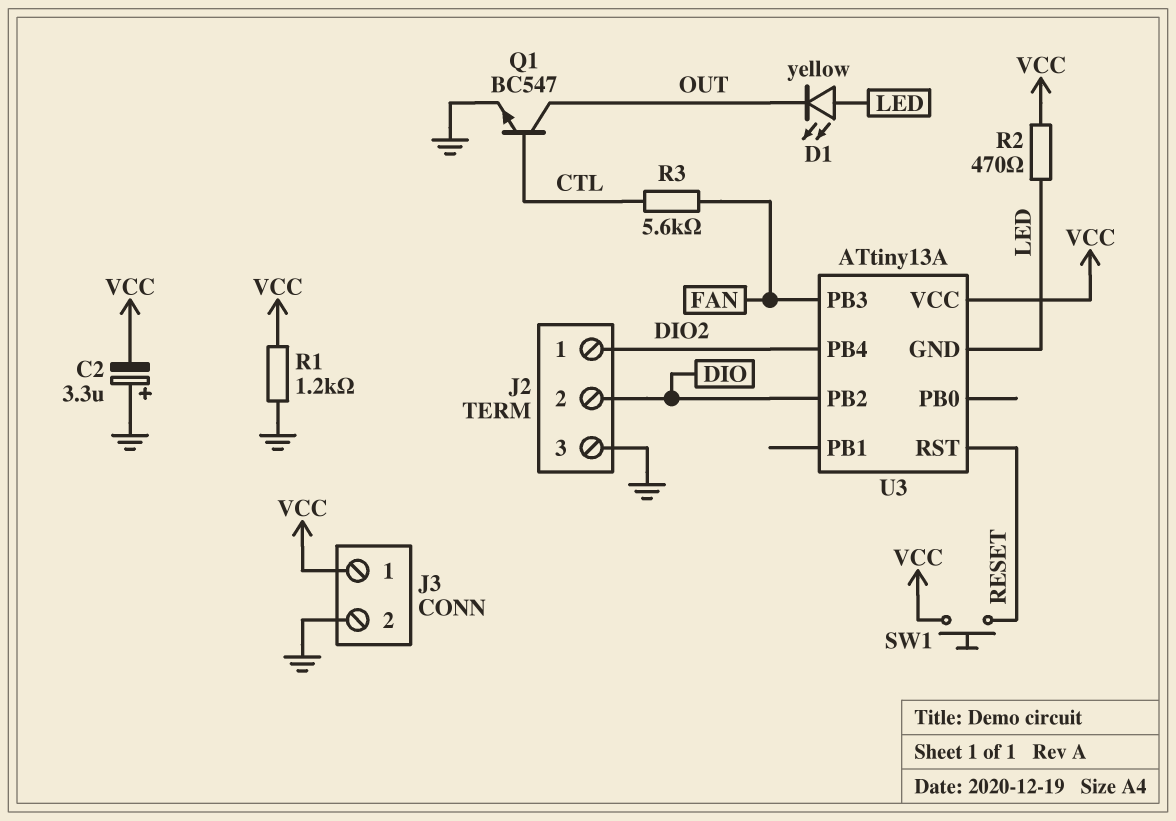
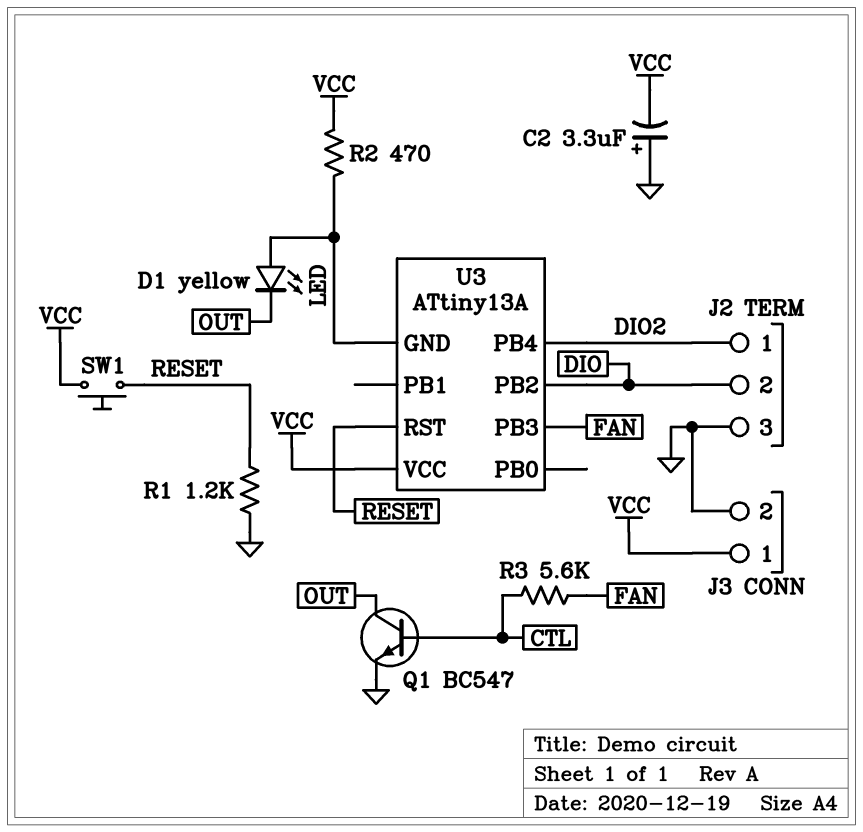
R1: 1.2k (GND, VCC) -> 1.2k (GND, RESET)

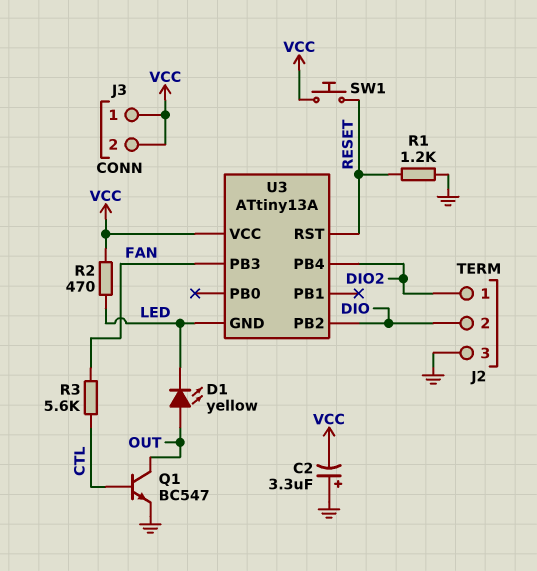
D1: LED yellow (A LED, K OUT) -> LED yellow (A OUT, K LED)
J3 pin 2: GND -> VCC

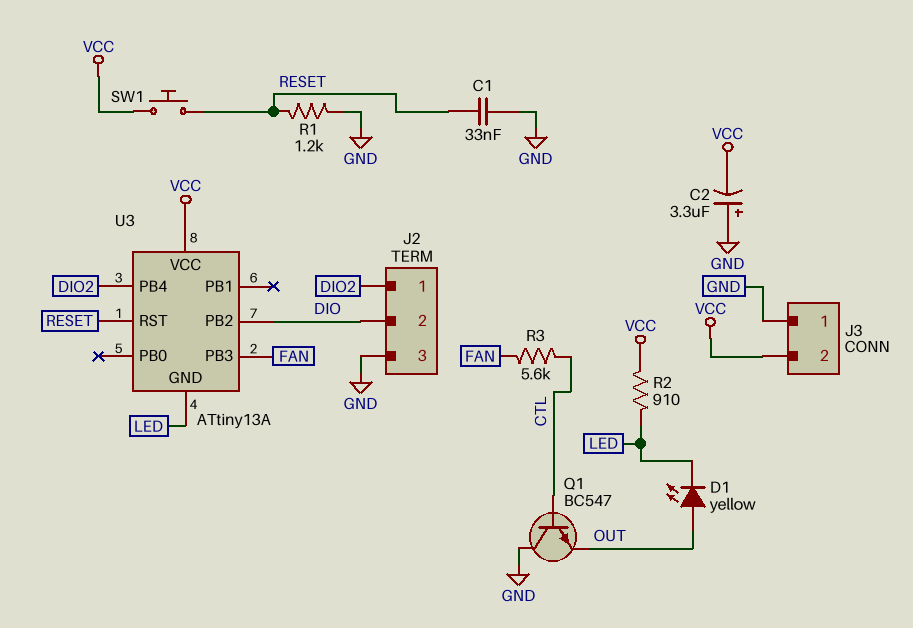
C1: none -> 33nF (GND, RESET)
J3 pin 1: VCC -> GND
Q1: NPN BC547 (B CTL, C OUT, E GND) -> NPN BC547 (B CTL, C GND, E OUT)
R2: 470 (LED, VCC) -> 910 (LED, VCC)

